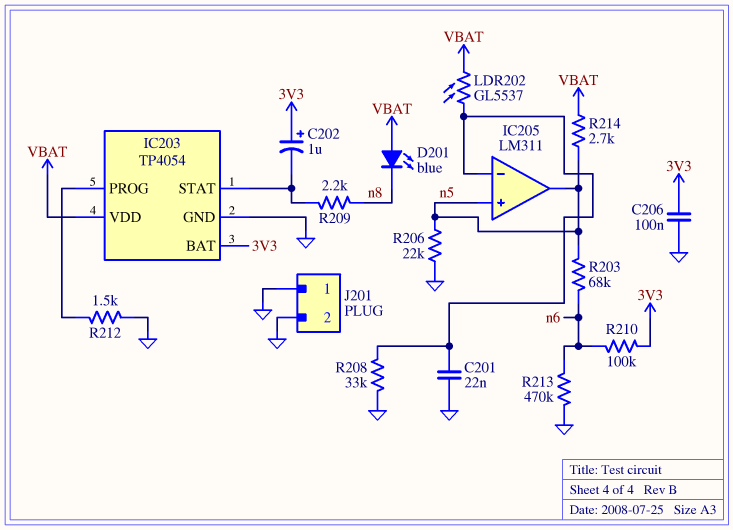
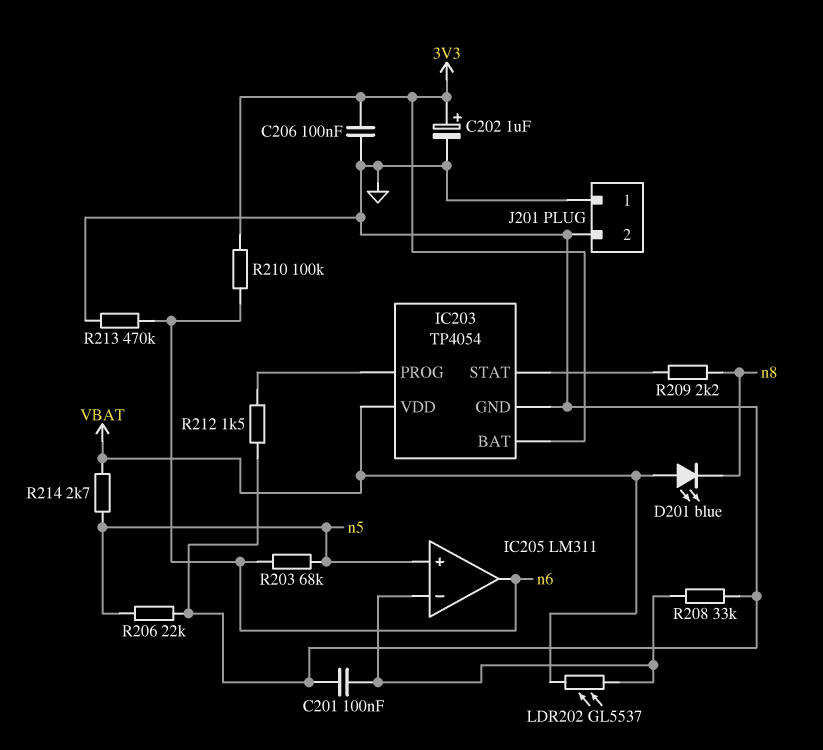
C201: 22nF (GND, IC205/in-) -> 100nF (GND, IC205/in-)
C202: 1uF (plus 3V3, minus IC203/STAT) -> 1uF (plus 3V3, minus GND)
IC205 pin out: n5 -> n6

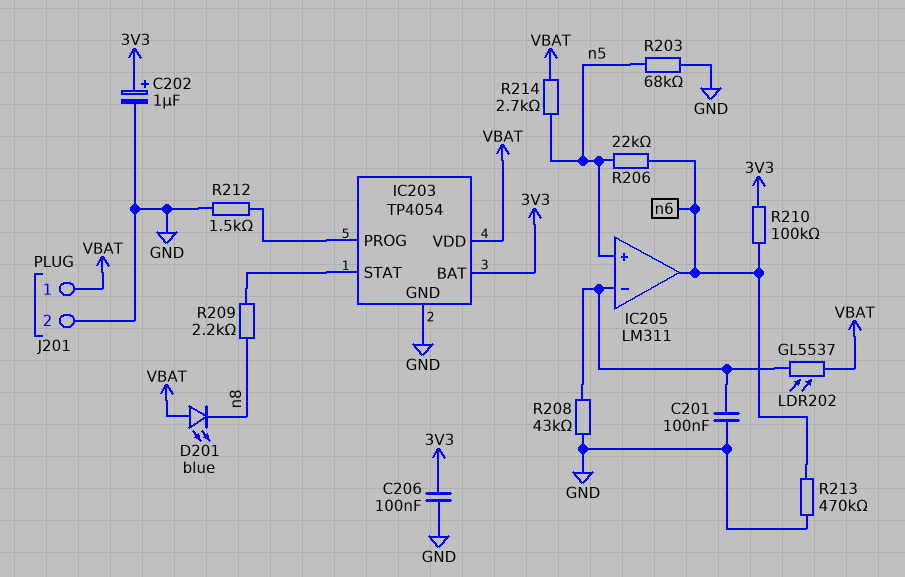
J201 pin 1: GND -> VBAT
R203: 68k (n5, n6) -> 68k (GND, n5)
R206: 22k (GND, n5) -> 22k (n5, n6)
R208: 33k (GND, IC205/in-) -> 43k (GND, IC205/in-)

